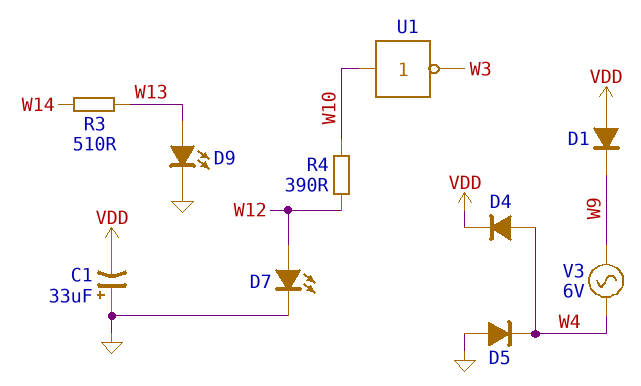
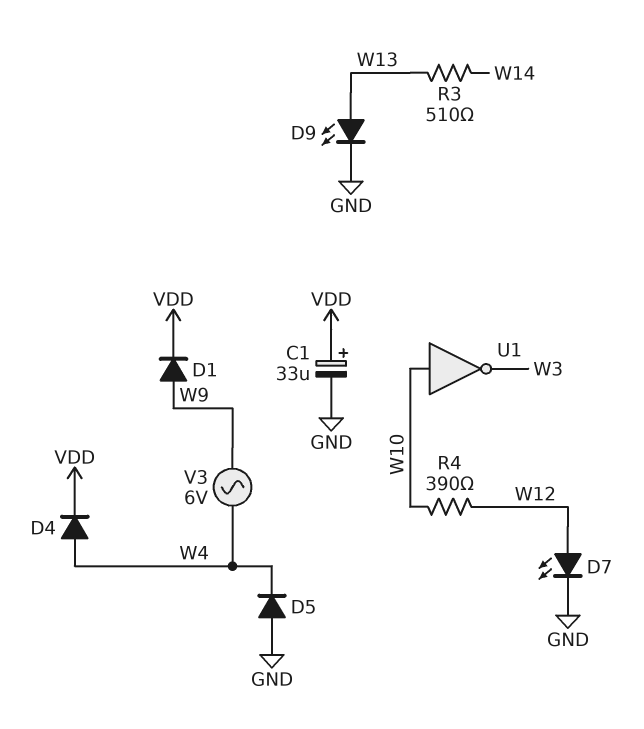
C1: 33uF (plus GND, minus VDD) -> 33uF (plus VDD, minus GND)
D1: diode (A VDD, K W9) -> diode (A W9, K VDD)

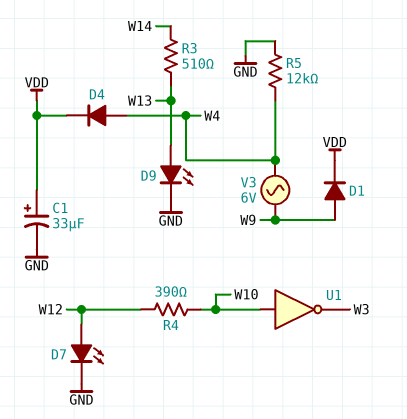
D5: diode (A GND, K W4) -> none
R5: none -> 12k (GND, W4)

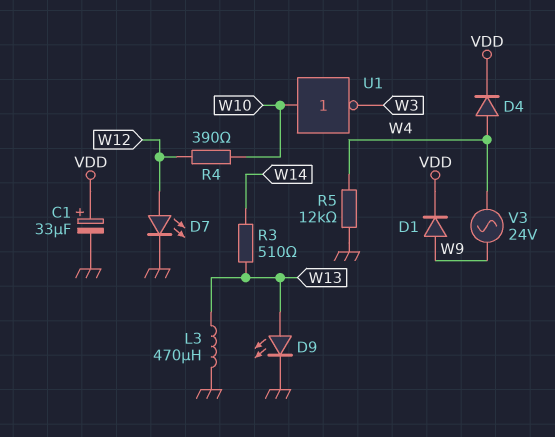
L3: none -> 470uH (GND, W13)
V3: AC 6V (W4, W9) -> AC 24V (W4, W9)

